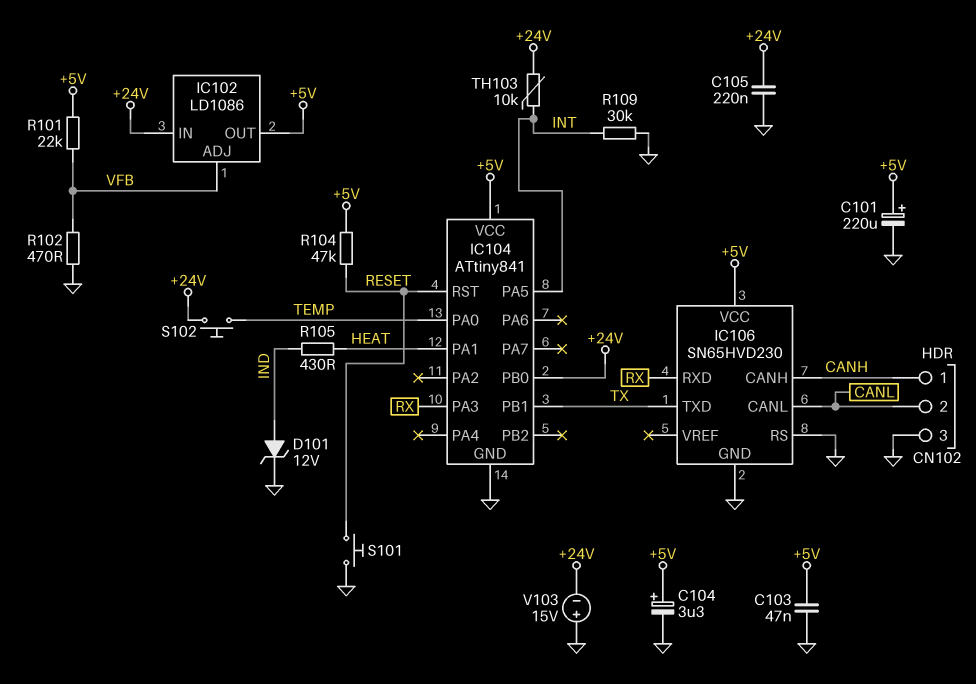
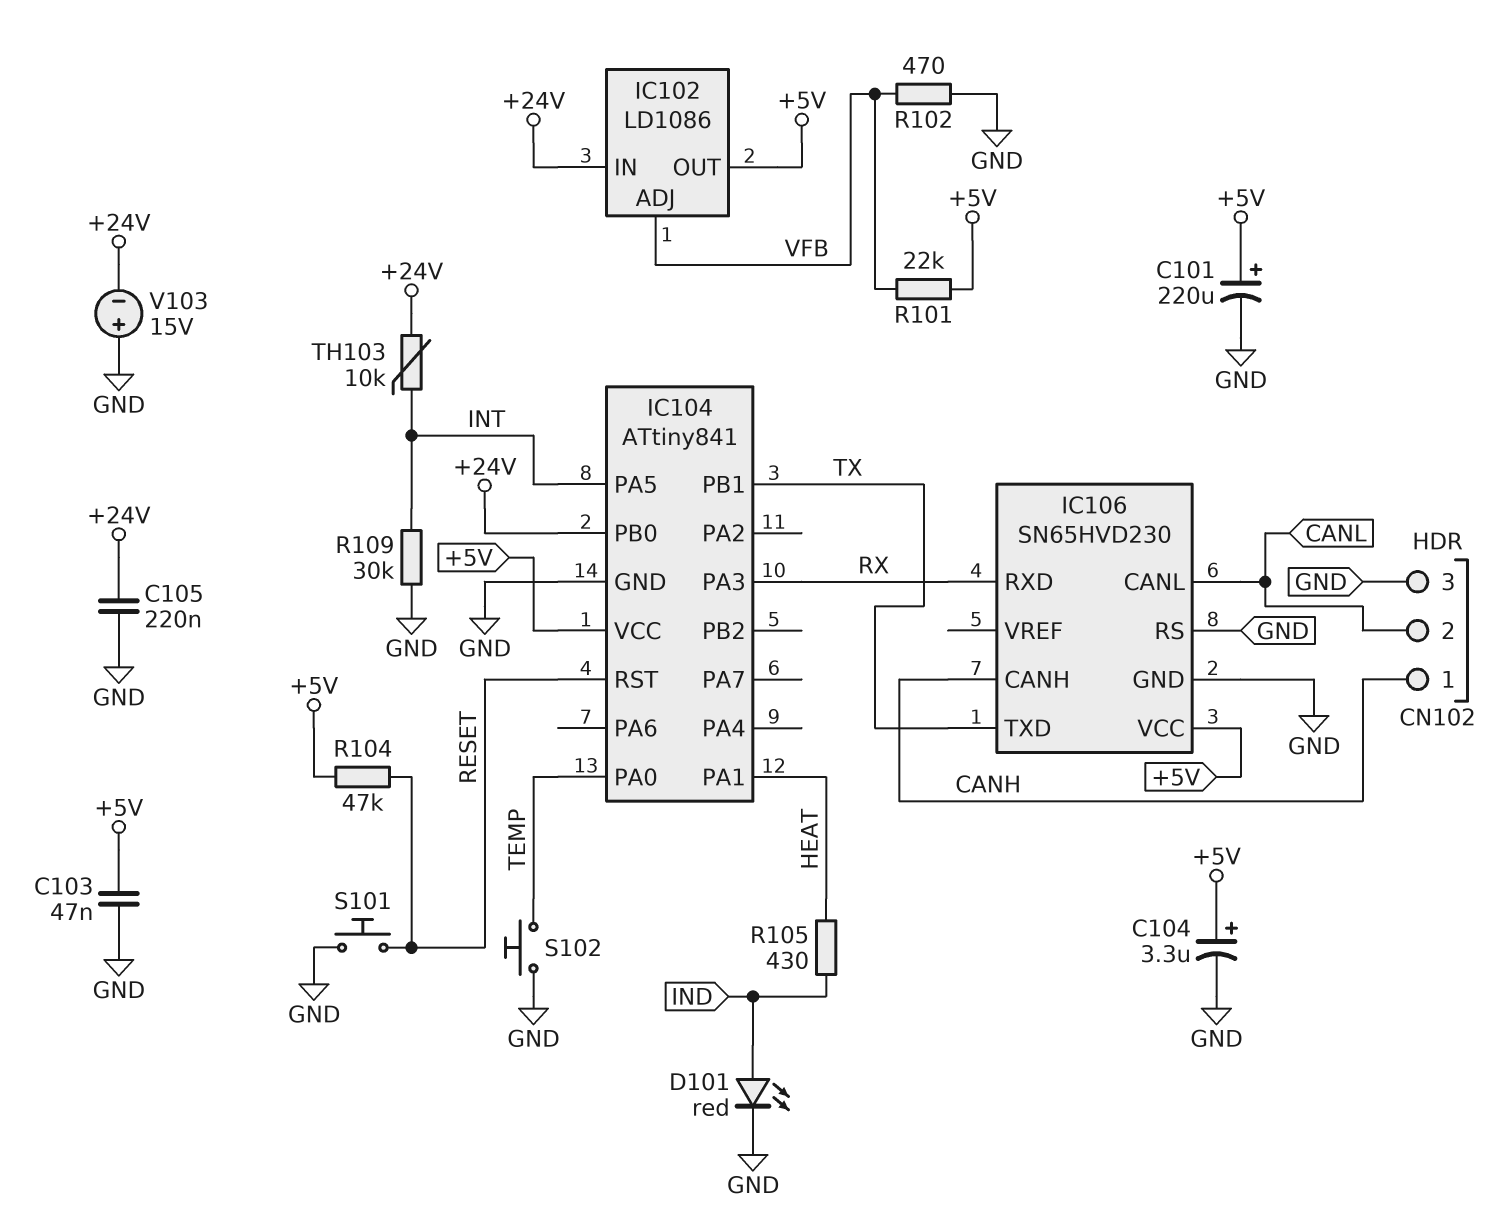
D101: zener 12V (A IND, K GND) -> LED red (A IND, K GND)
S102: button (+24V, TEMP) -> button (GND, TEMP)

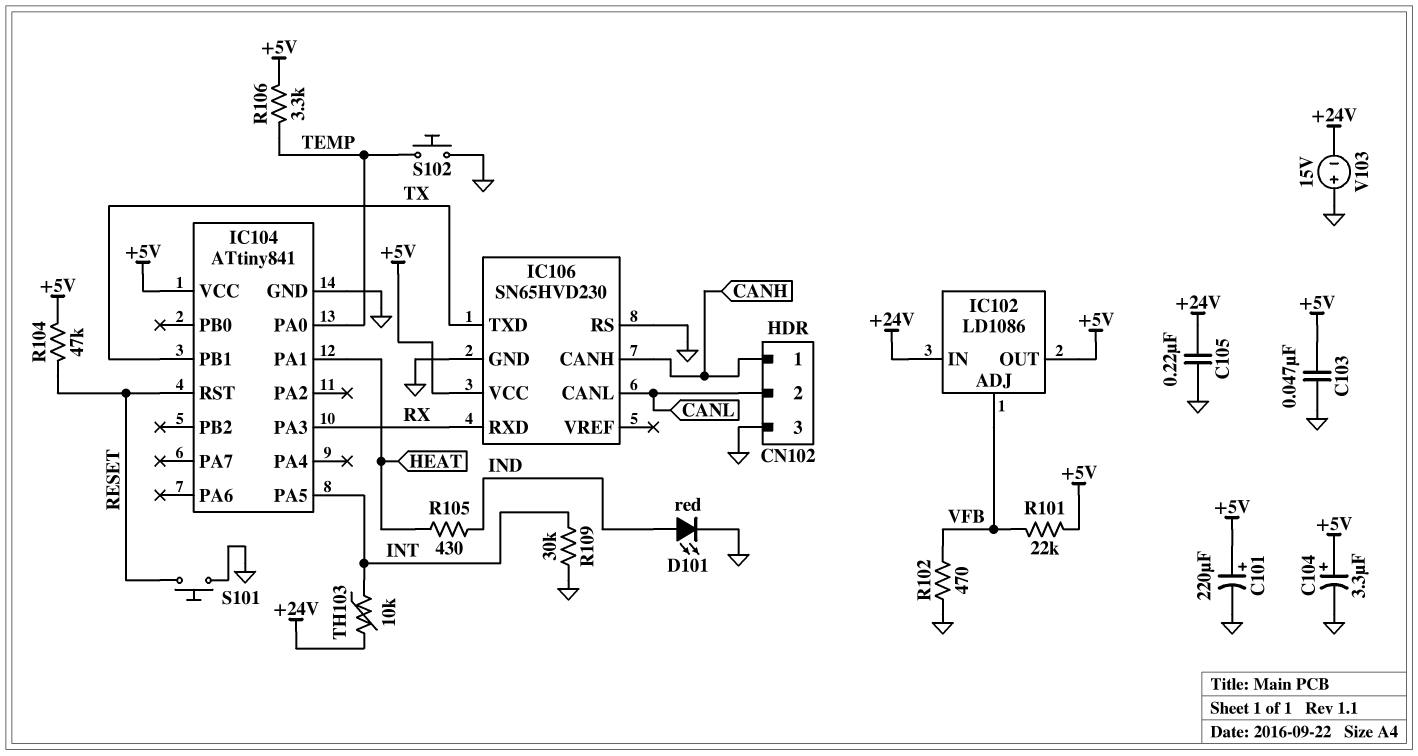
IC104 pin PB0: +24V -> none
R106: none -> 3.3k (+5V, TEMP)

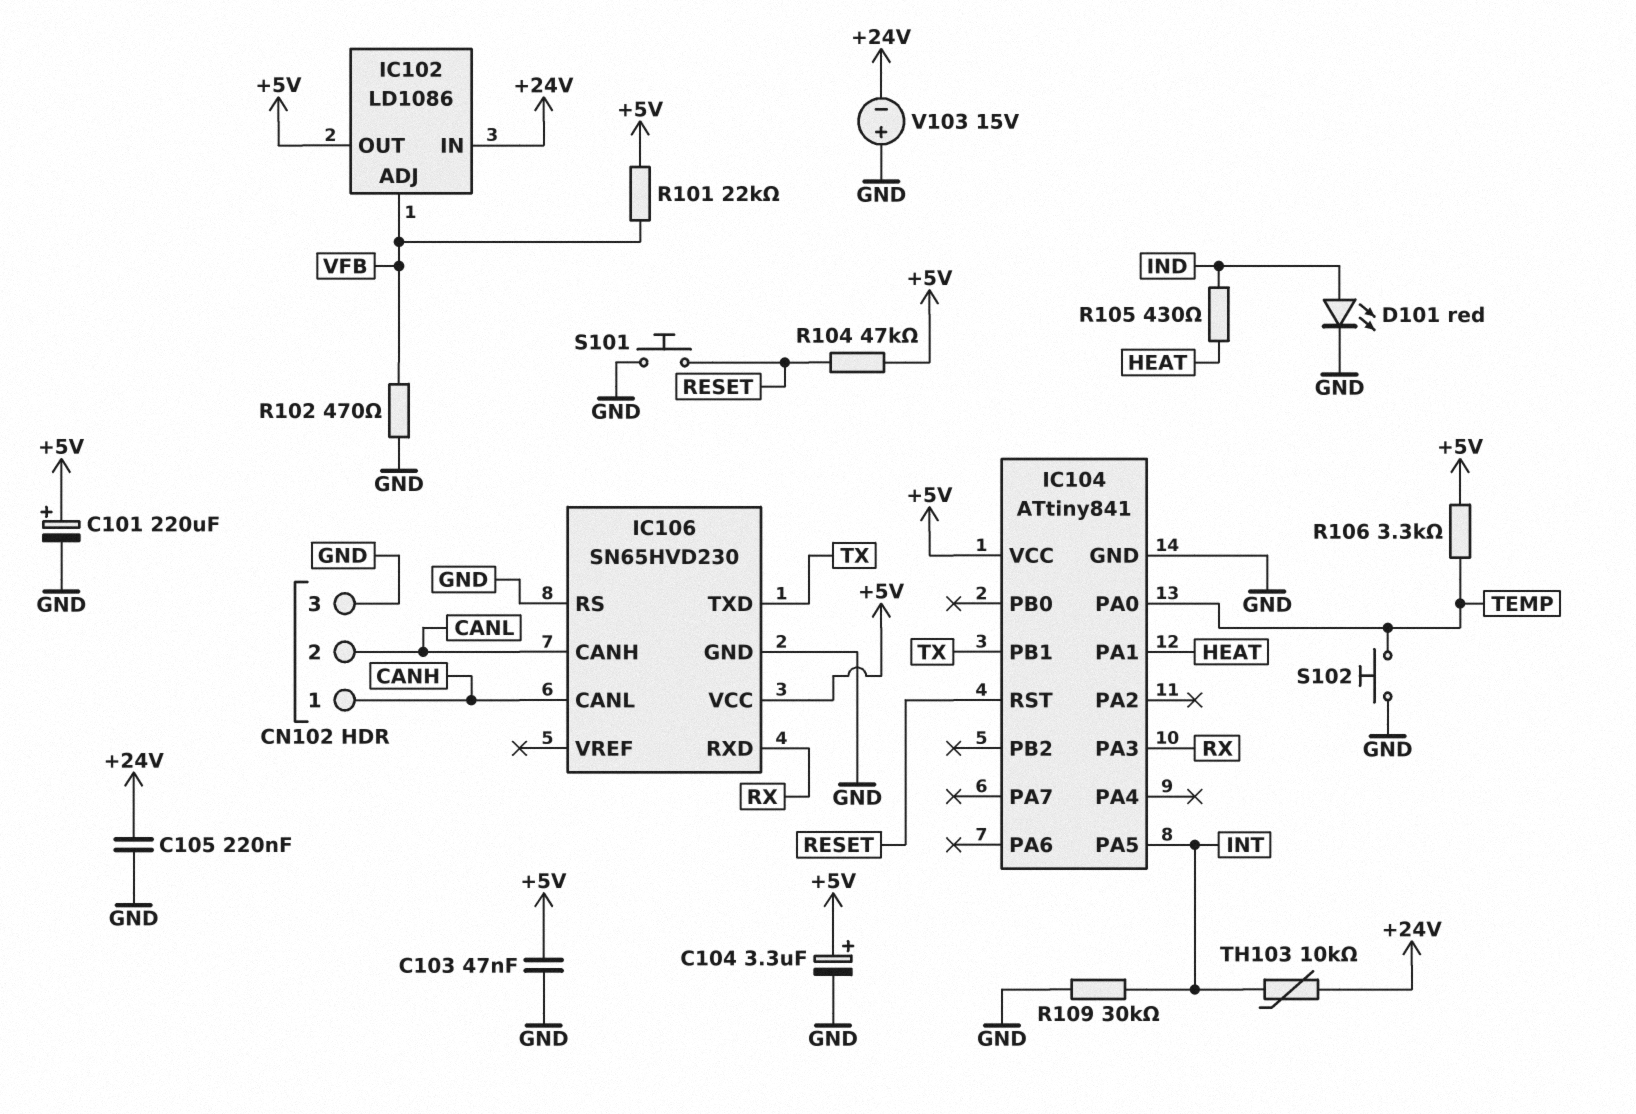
IC106 pin CANH: CANH -> CANL
IC106 pin CANL: CANL -> CANH

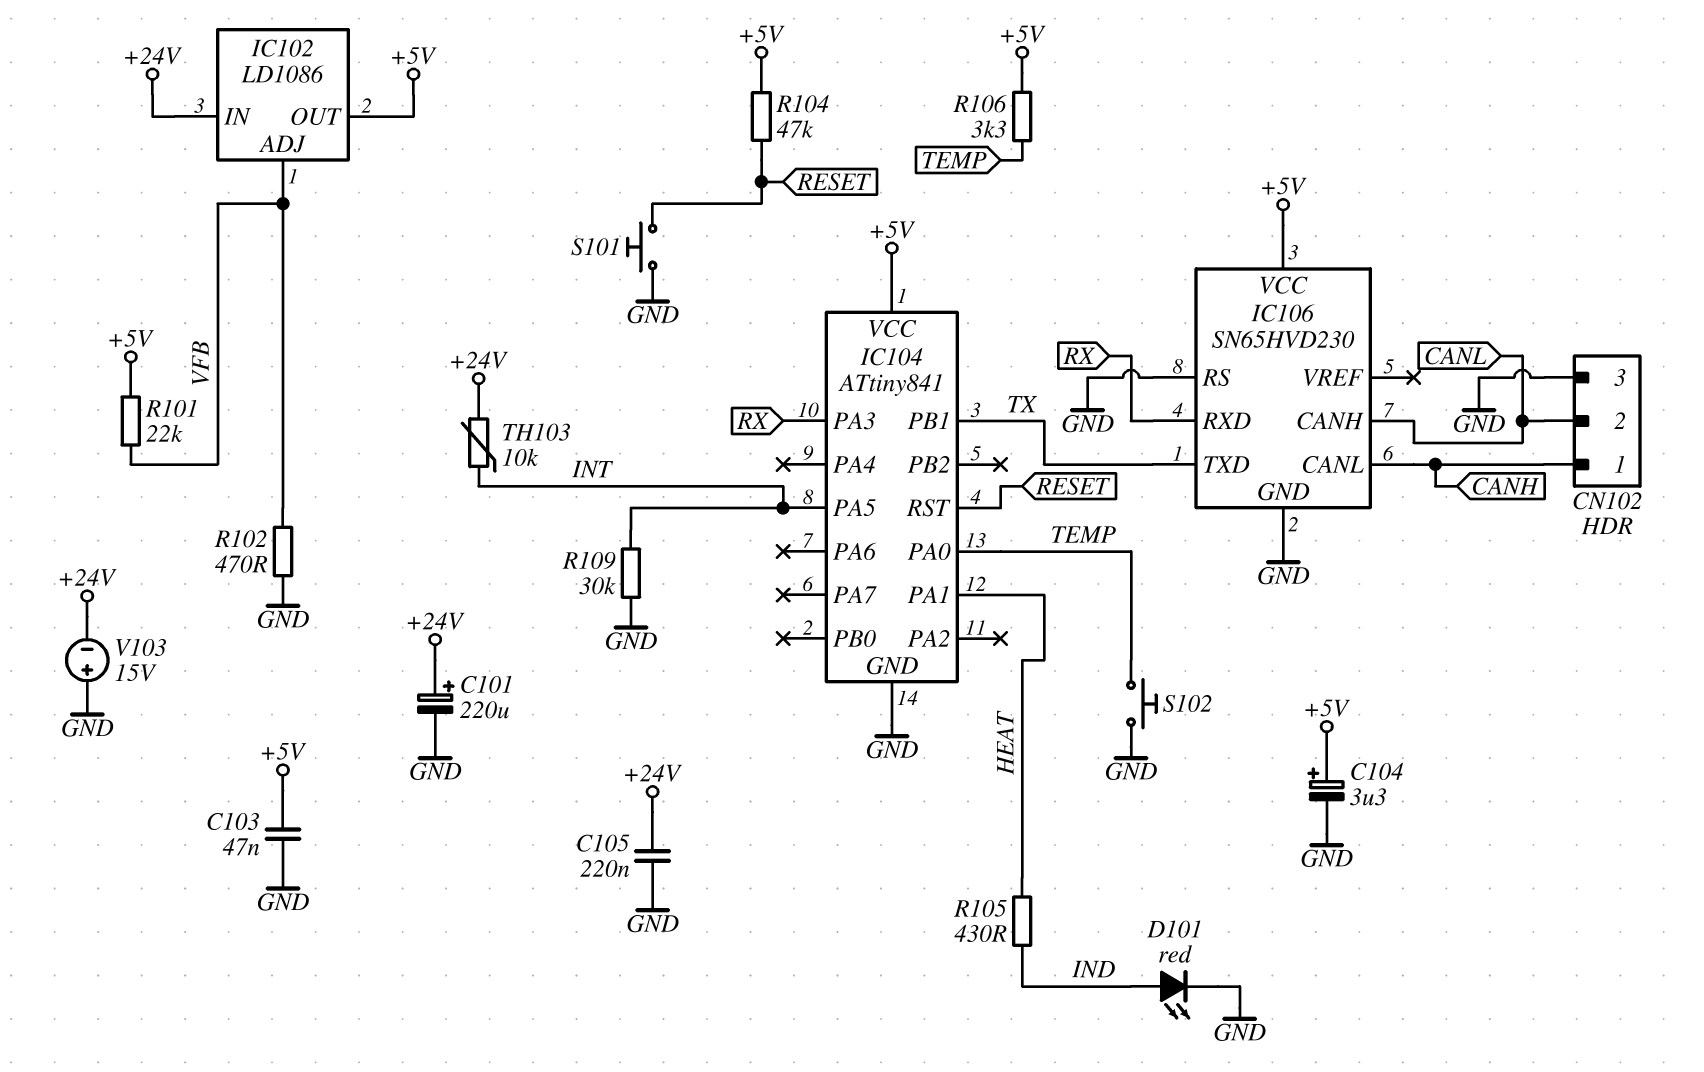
C101: 220uF (plus +5V, minus GND) -> 220uF (plus +24V, minus GND)

